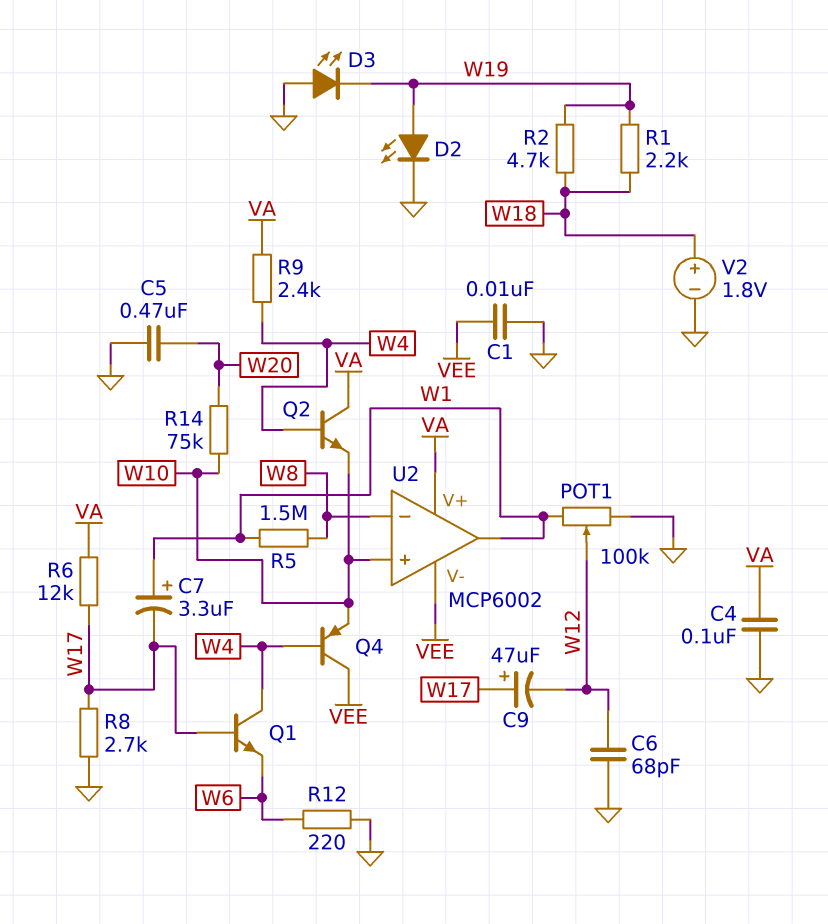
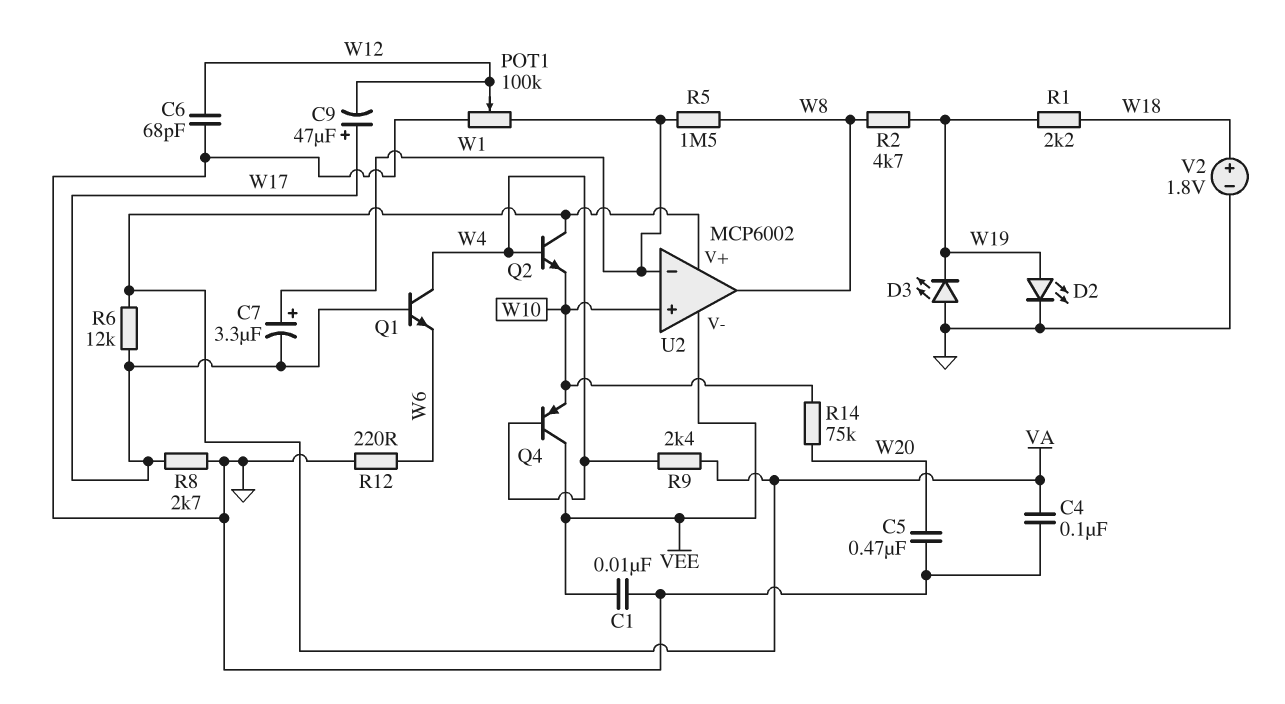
R2: 4.7k (W18, W19) -> 4.7k (W8, W19)
U2 pin in-: W8 -> W1
U2 pin out: W1 -> W8

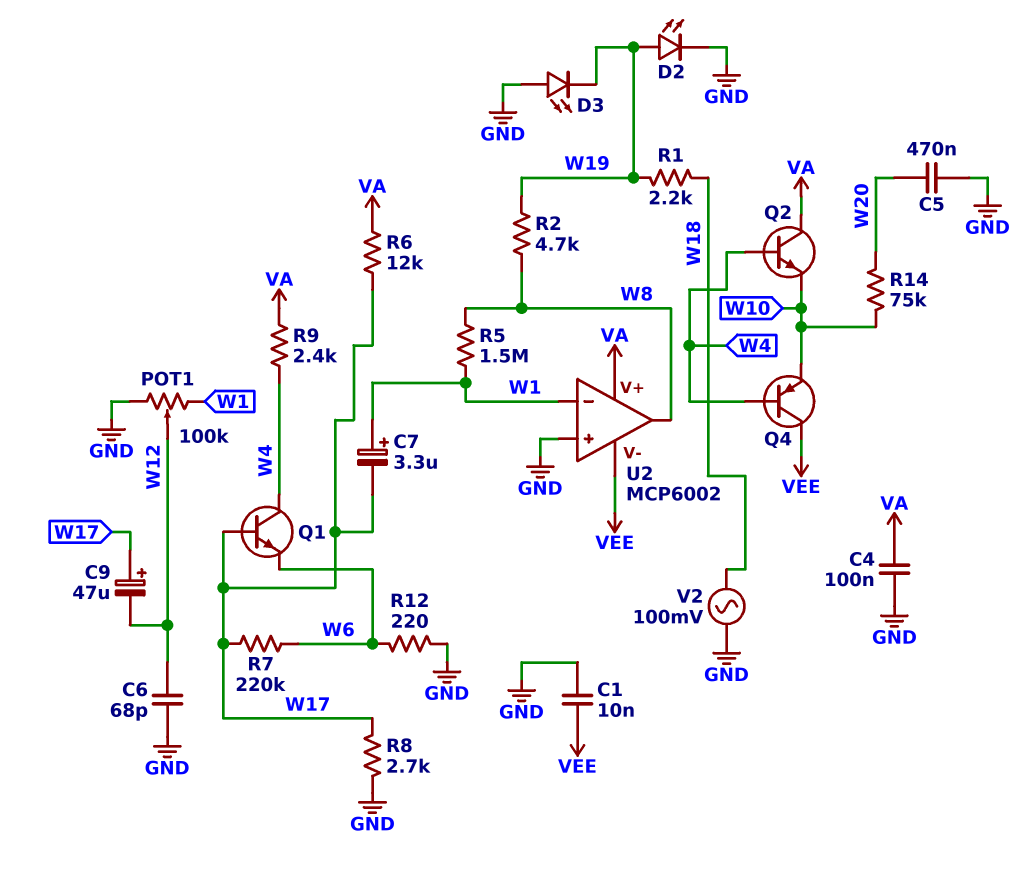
R7: none -> 220k (W6, W17)
U2 pin in+: W10 -> GND
V2: 1.8V (plus W18, minus GND) -> AC 100mV (GND, W18)

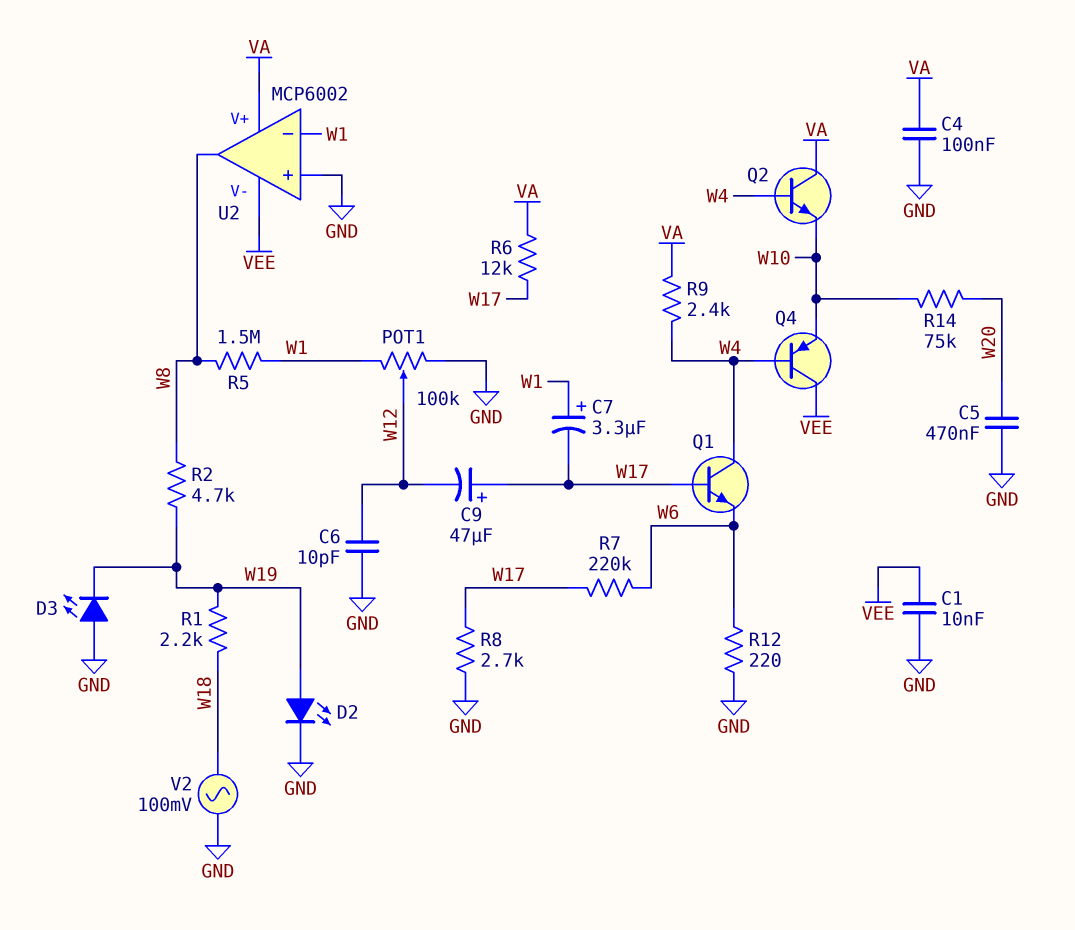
C6: 68pF (GND, W12) -> 10pF (GND, W12)

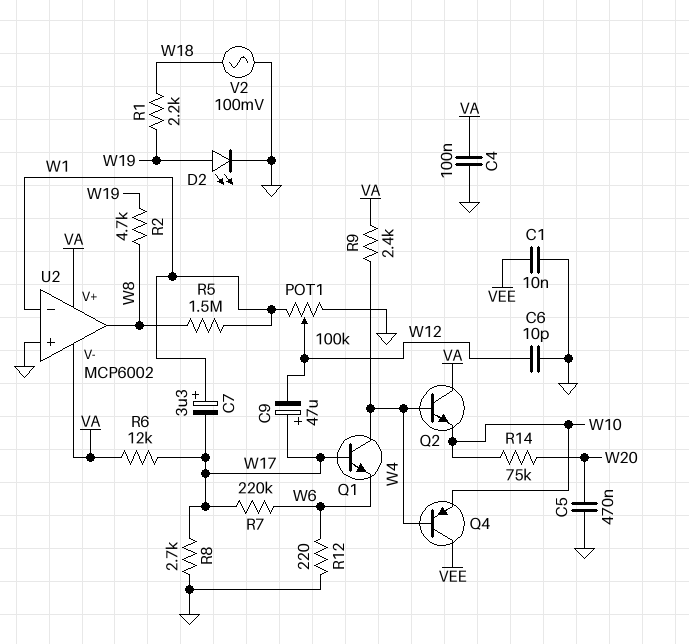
D3: LED (A GND, K W19) -> none
U2 pin V-: VEE -> VA

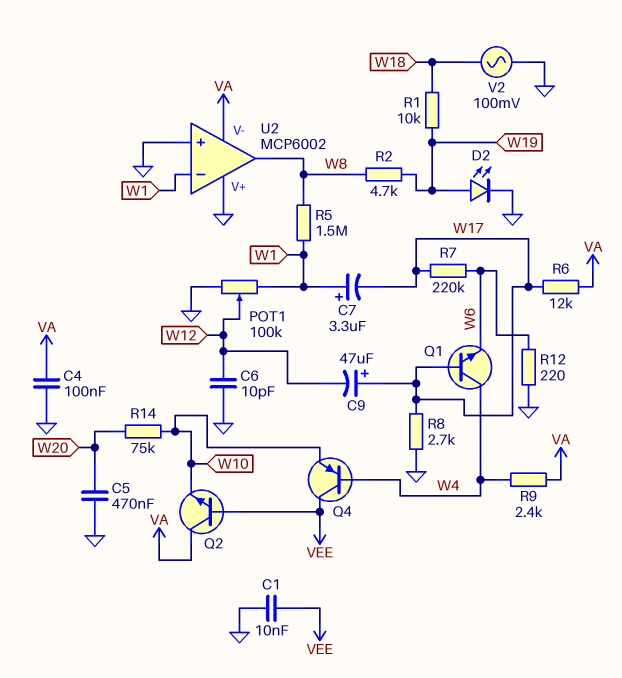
Q2: NPN (B W4, C VA, E W10) -> NPN (B VEE, C VA, E W10)
R1: 2.2k (W18, W19) -> 10k (W18, W19)
U2 pin V+: VA -> GND

